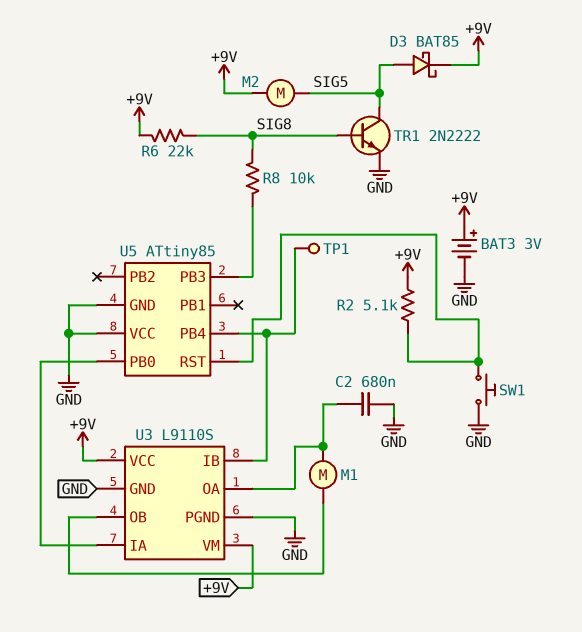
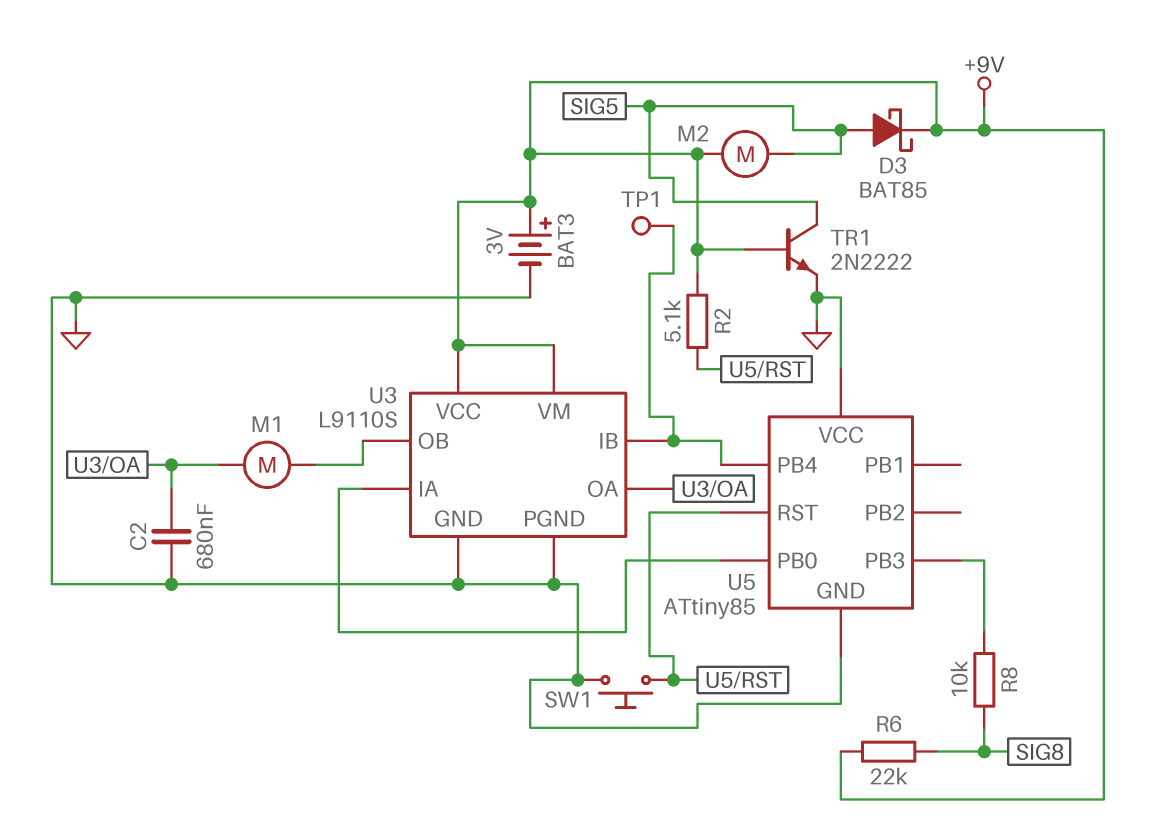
TR1: NPN 2N2222 (B SIG8, C SIG5, E GND) -> NPN 2N2222 (B +9V, C SIG5, E GND)

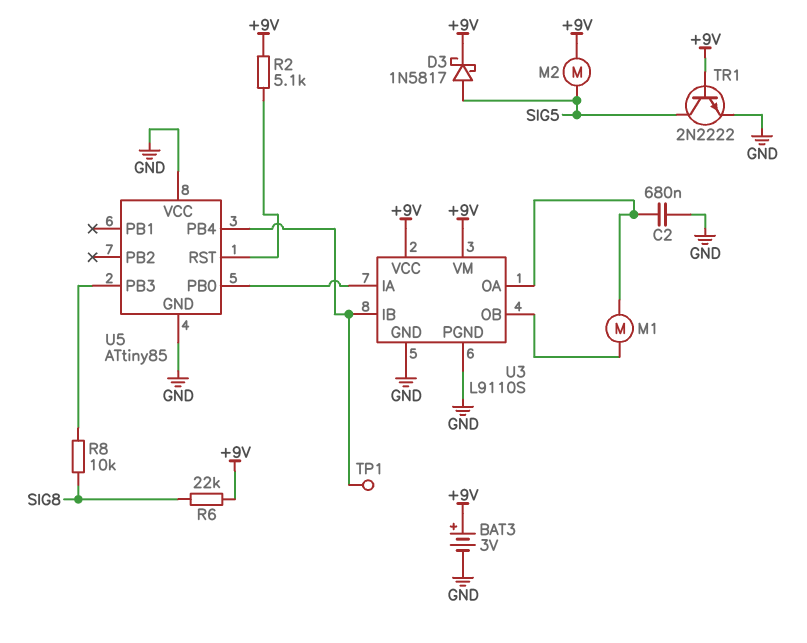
D3: schottky BAT85 (A SIG5, K +9V) -> schottky 1N5817 (A SIG5, K +9V)
SW1: button (GND, U5/RST) -> none

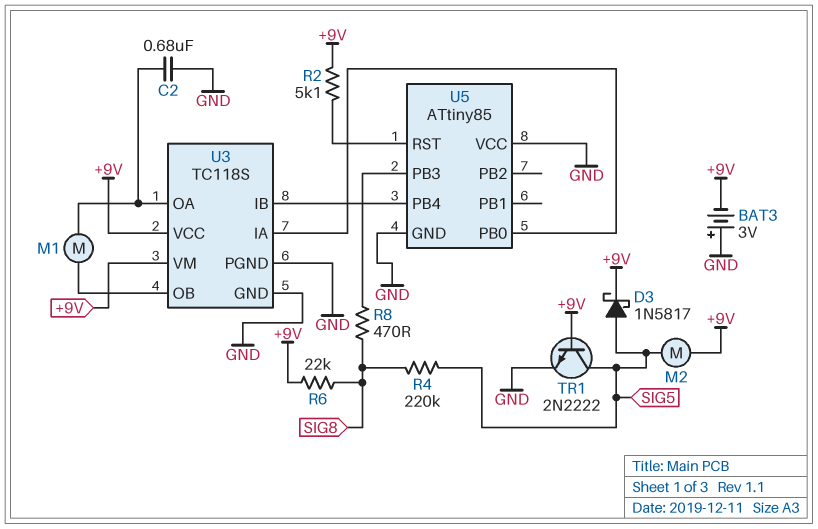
BAT3: 3V (plus +9V, minus GND) -> 3V (plus GND, minus +9V)
R4: none -> 220k (SIG5, SIG8)
R8: 10k (SIG8, U5/PB3) -> 470 (SIG8, U5/PB3)
TP1: test point (U3/IB) -> none
U3: L9110S -> TC118S

